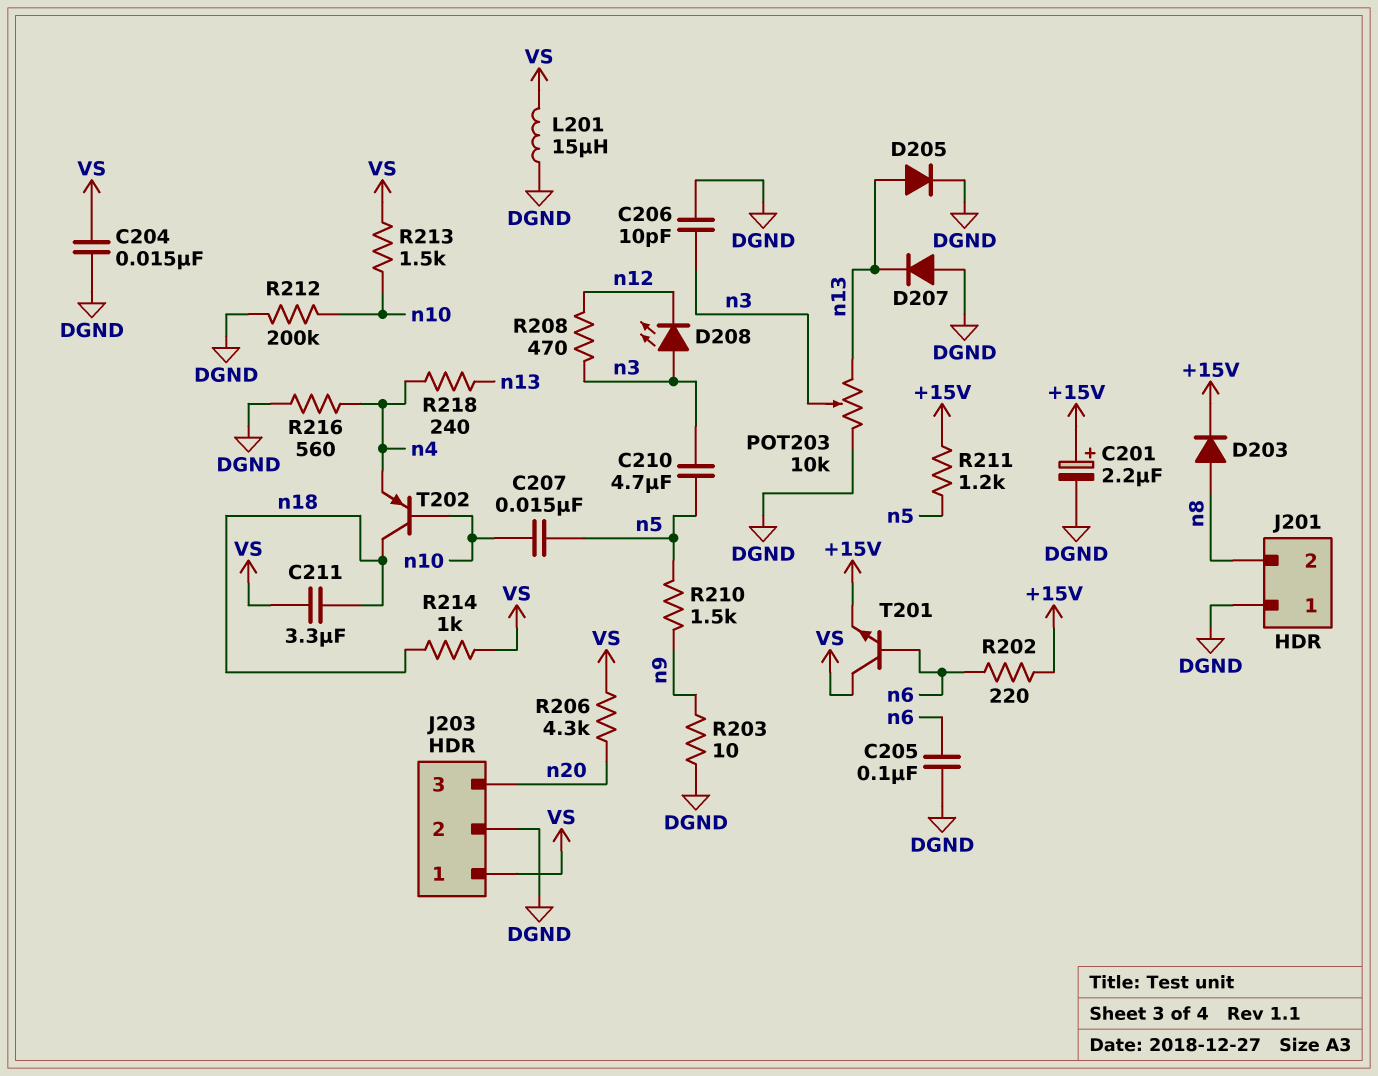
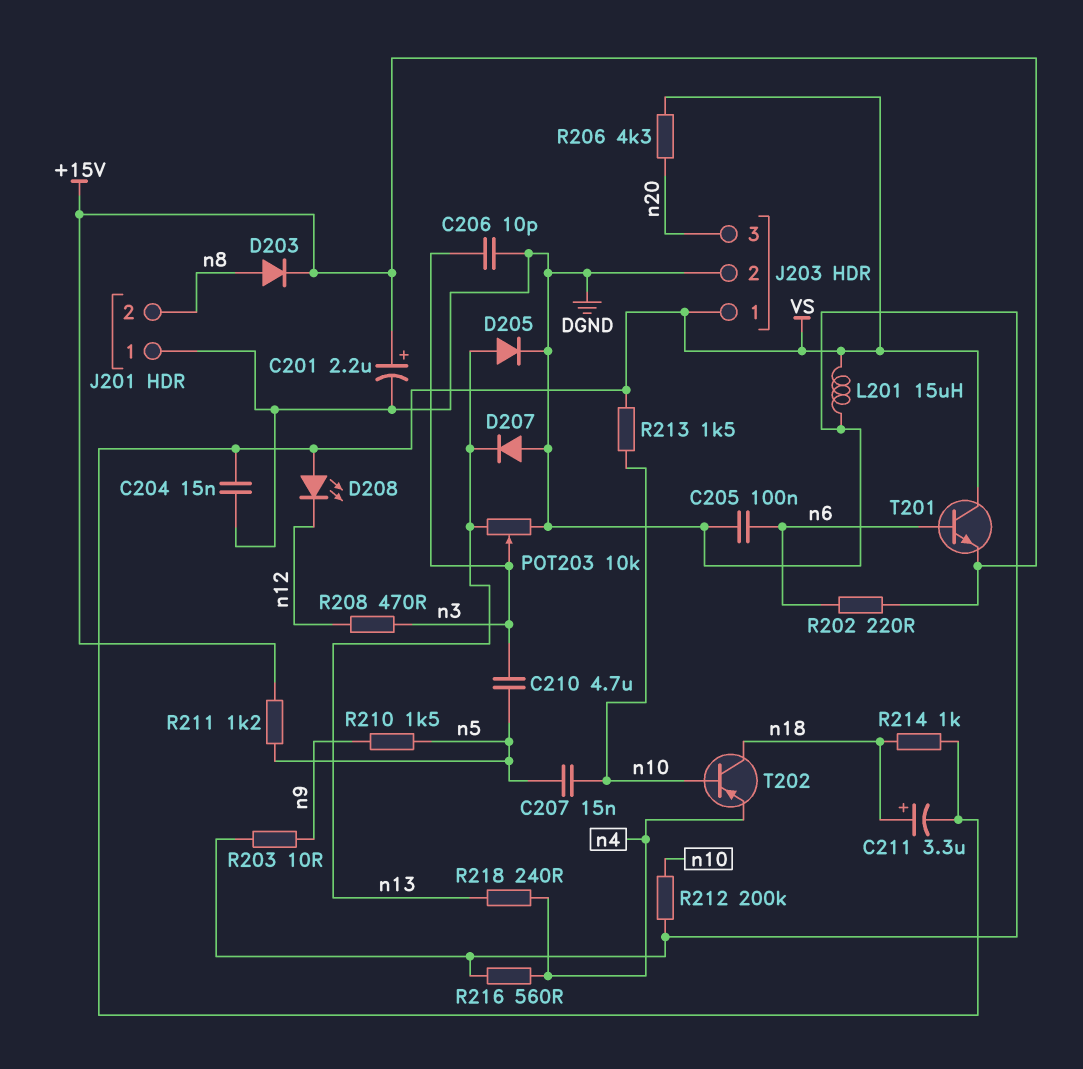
C211: 3.3uF (VS, n18) -> 3.3uF (plus n18, minus VS)
D208: LED (A n3, K n12) -> LED (A VS, K n12)

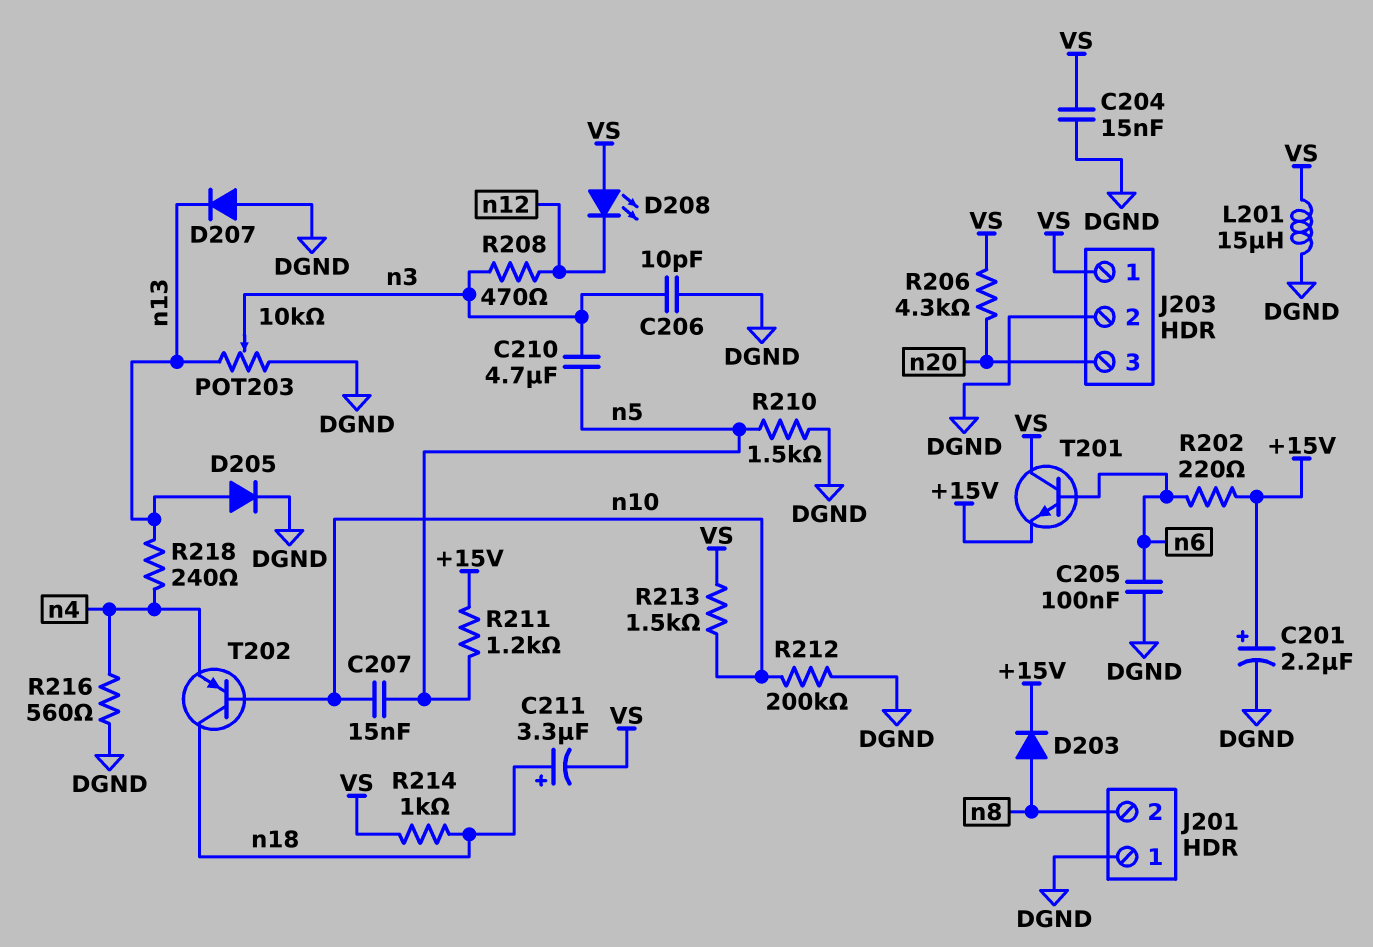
R203: 10 (DGND, n9) -> none
R210: 1.5k (n5, n9) -> 1.5k (DGND, n5)

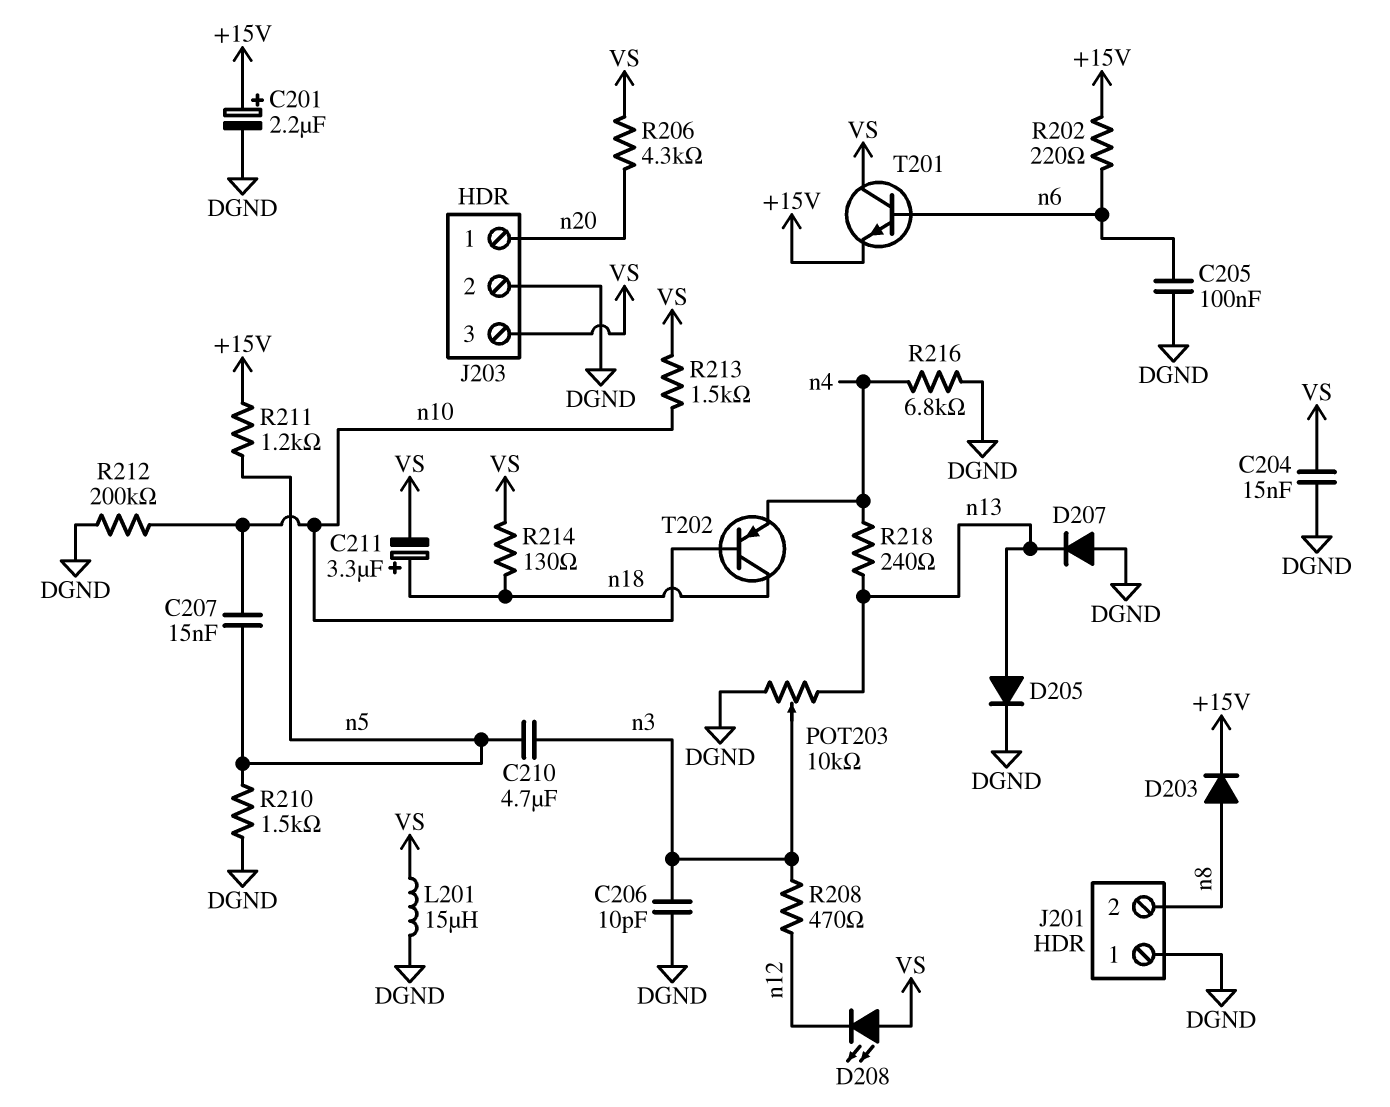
J203 pin 1: VS -> n20
J203 pin 3: n20 -> VS
R214: 1k (VS, n18) -> 130 (VS, n18)
R216: 560 (DGND, n4) -> 6.8k (DGND, n4)

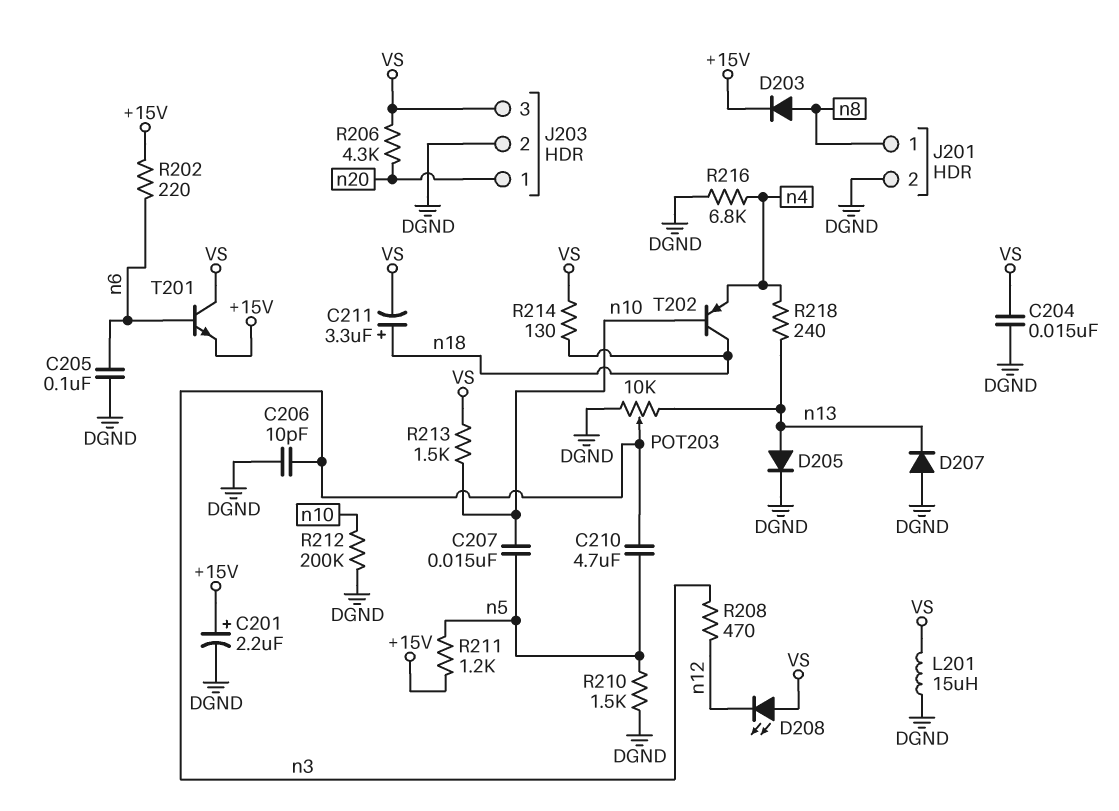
J201 pin 1: DGND -> n8
J201 pin 2: n8 -> DGND

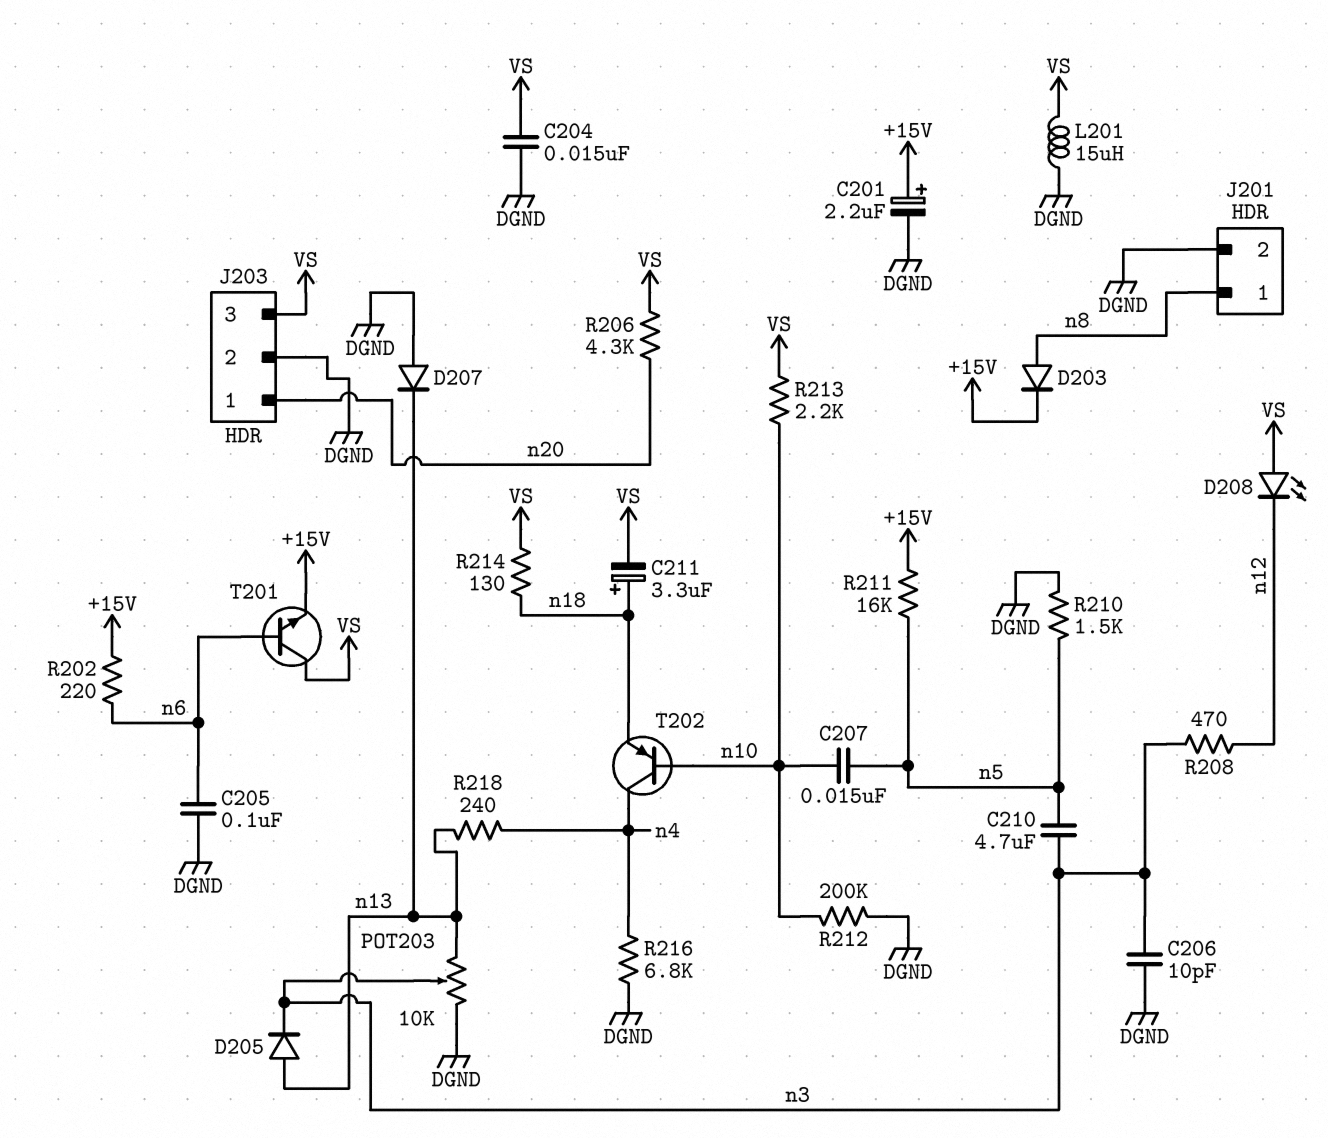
D205: diode (A n13, K DGND) -> diode (A n13, K n3)
R211: 1.2k (+15V, n5) -> 16k (+15V, n5)
R213: 1.5k (VS, n10) -> 2.2k (VS, n10)
T202: PNP (B n10, C n18, E n4) -> PNP (B n10, C n4, E n18)

